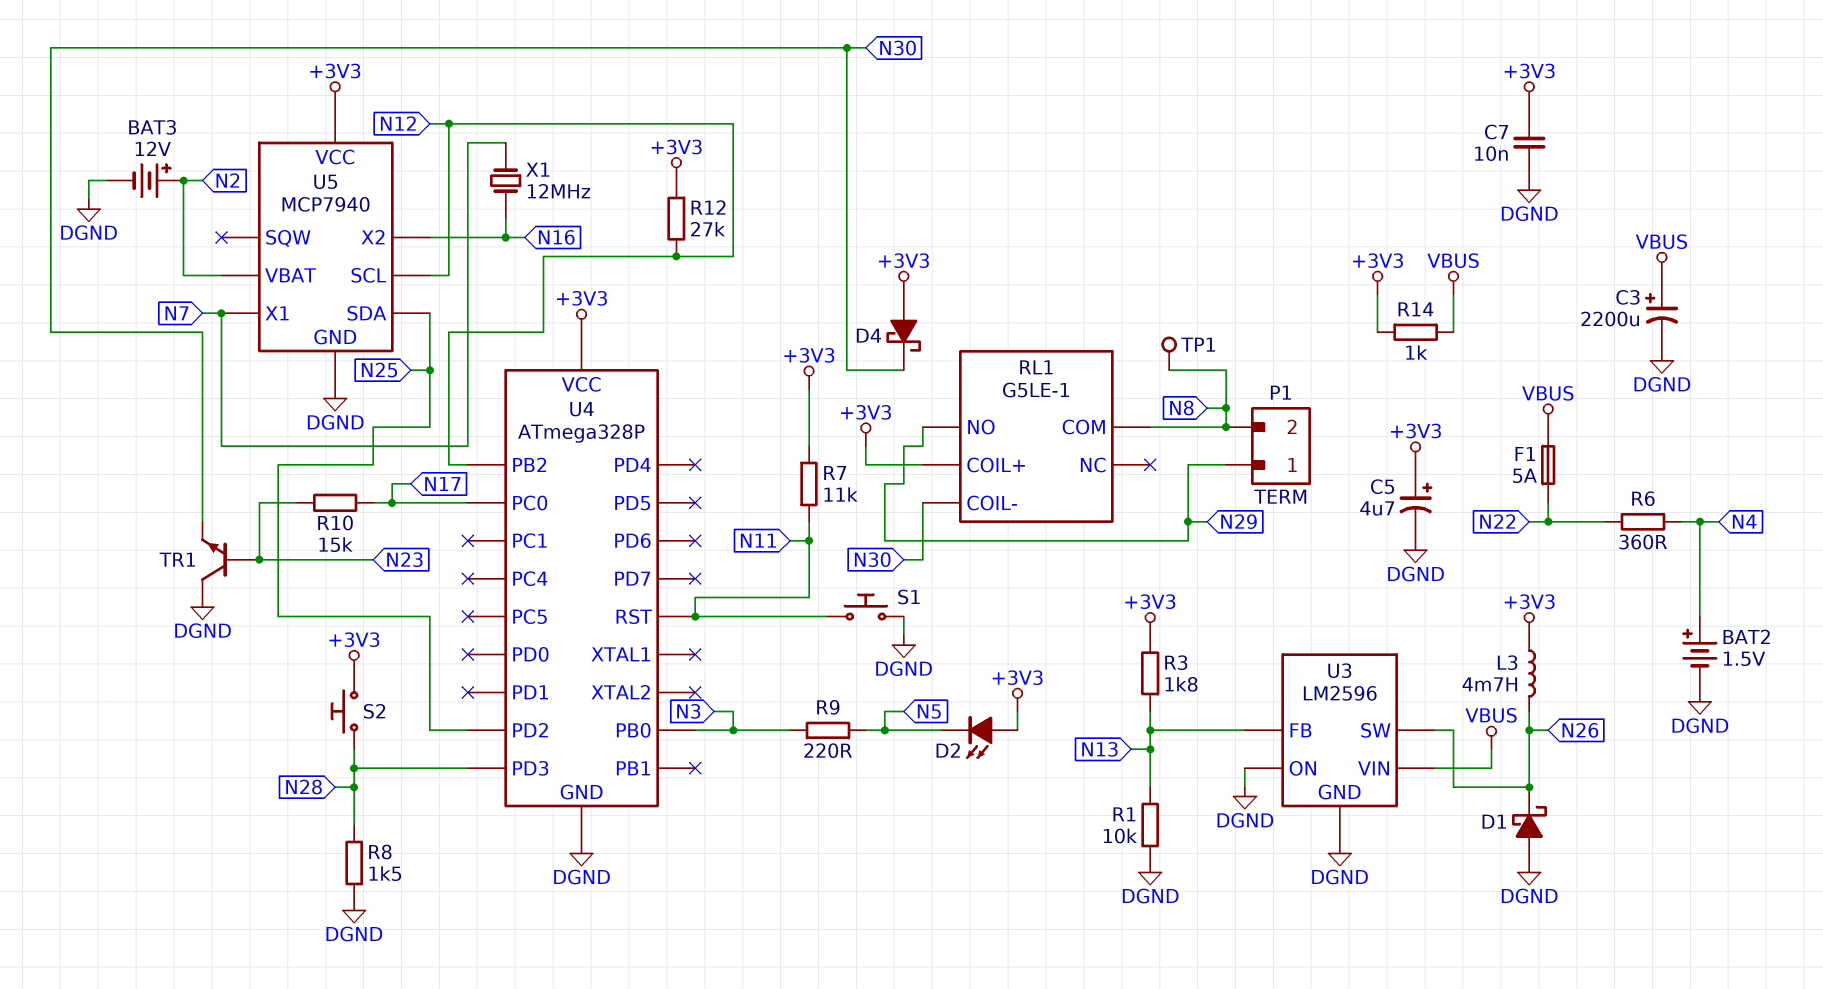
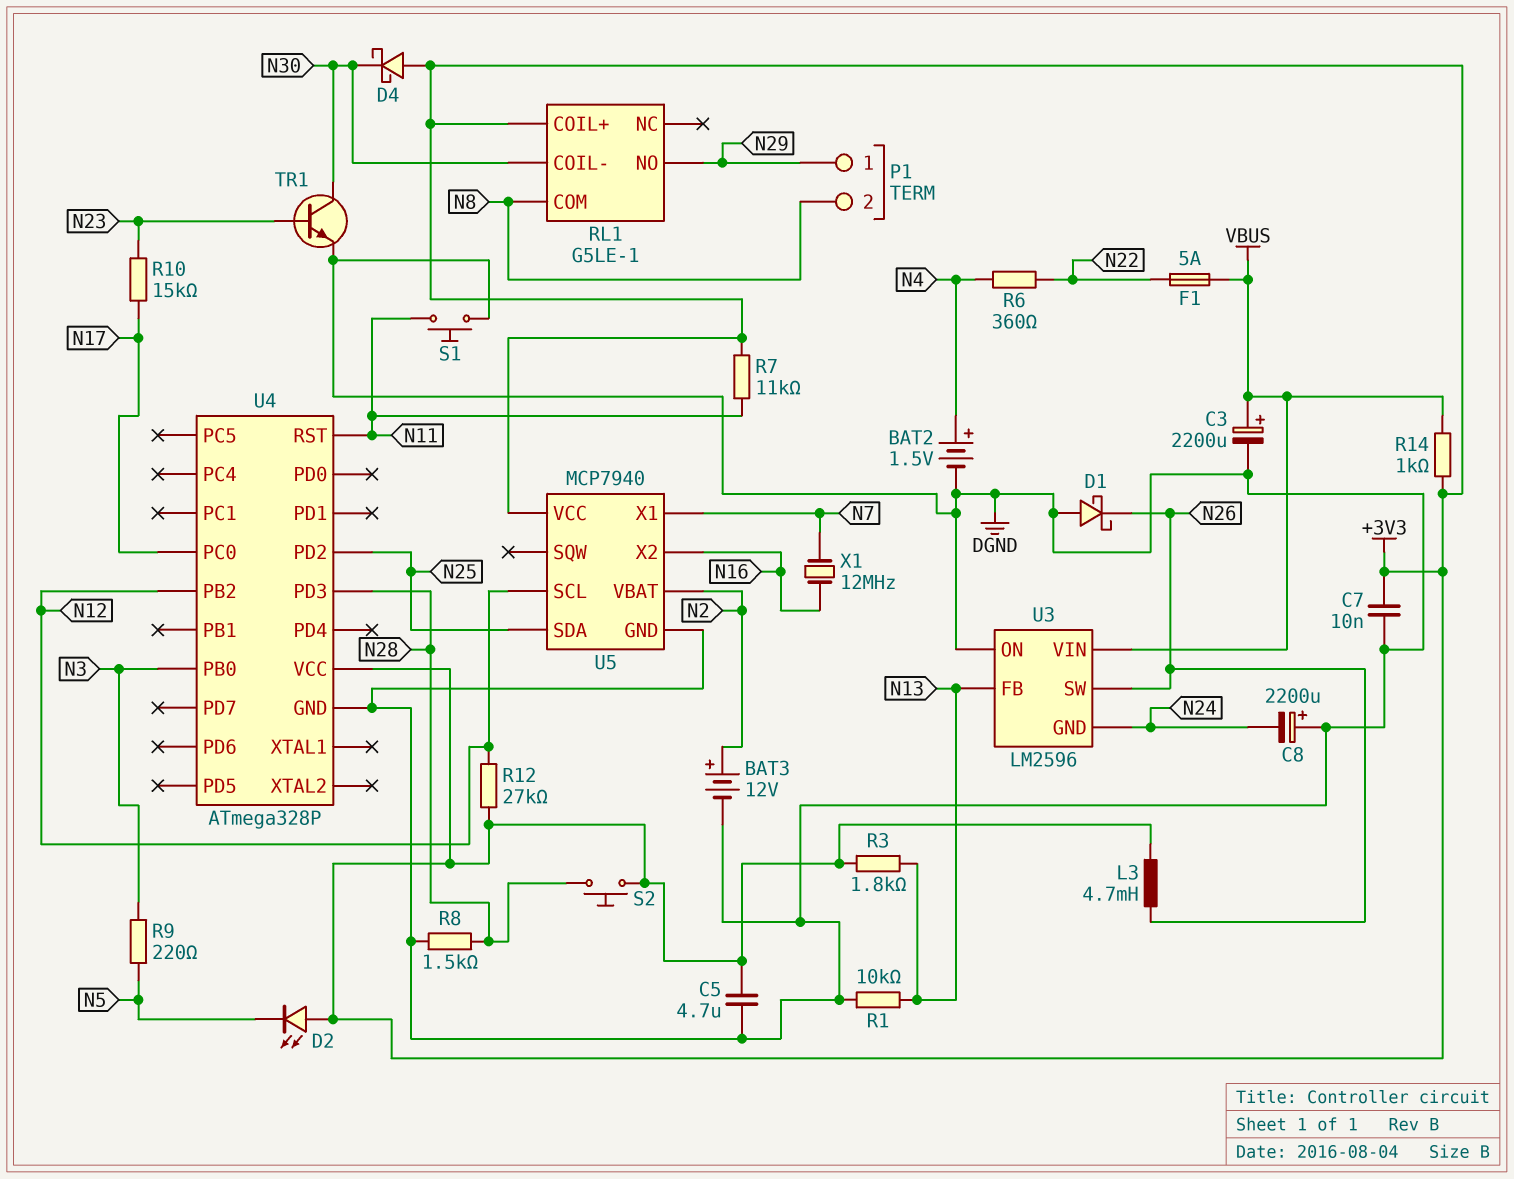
C5: 4.7uF (plus +3V3, minus DGND) -> 4.7uF (+3V3, DGND)
C8: none -> 2200uF (plus DGND, minus N24)
TP1: test point (N8) -> none
TR1: NPN (B N23, C DGND, E N30) -> NPN (B N23, C N30, E DGND)
U3 pin GND: DGND -> N24

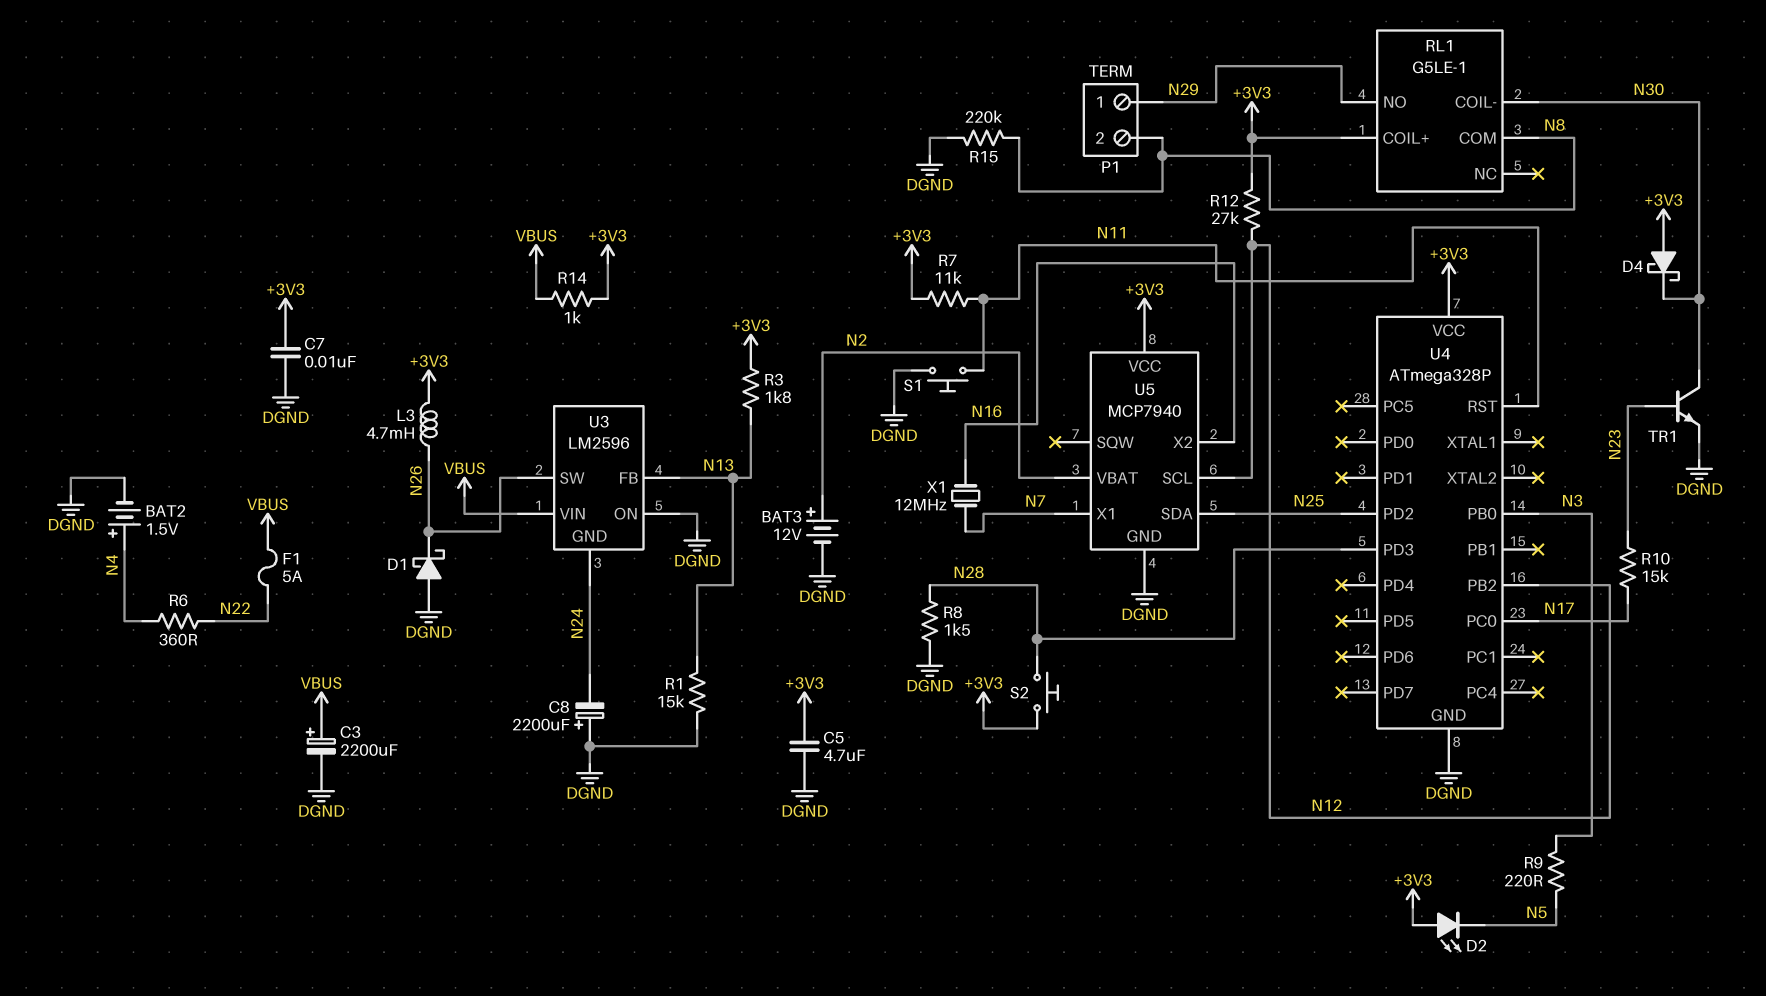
R1: 10k (DGND, N13) -> 15k (DGND, N13)
R15: none -> 220k (DGND, N8)

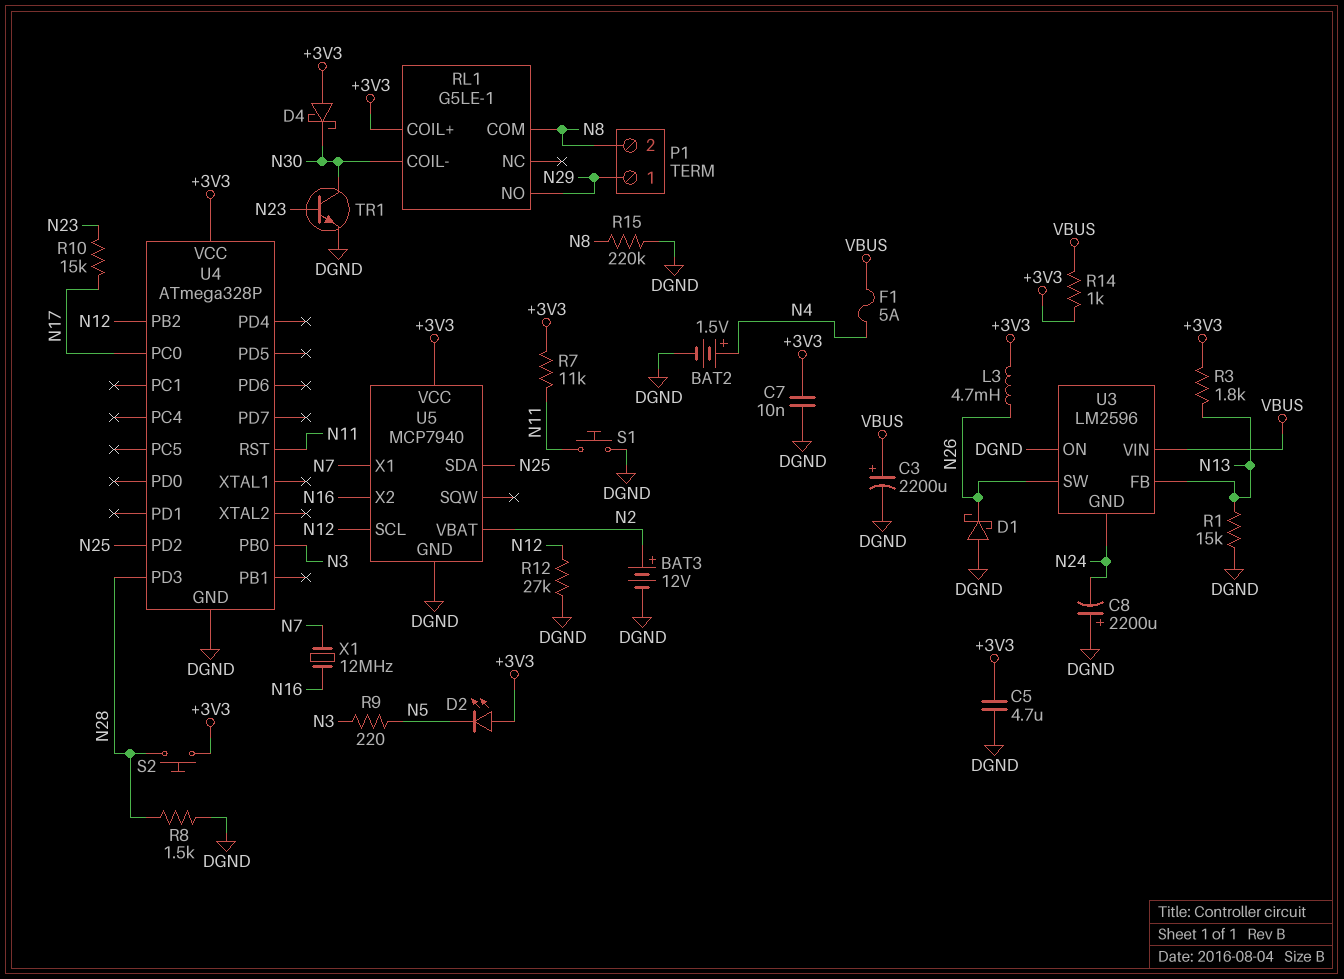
F1: 5A (N22, VBUS) -> 5A (N4, VBUS)
R6: 360 (N4, N22) -> none
R12: 27k (+3V3, N12) -> 27k (DGND, N12)

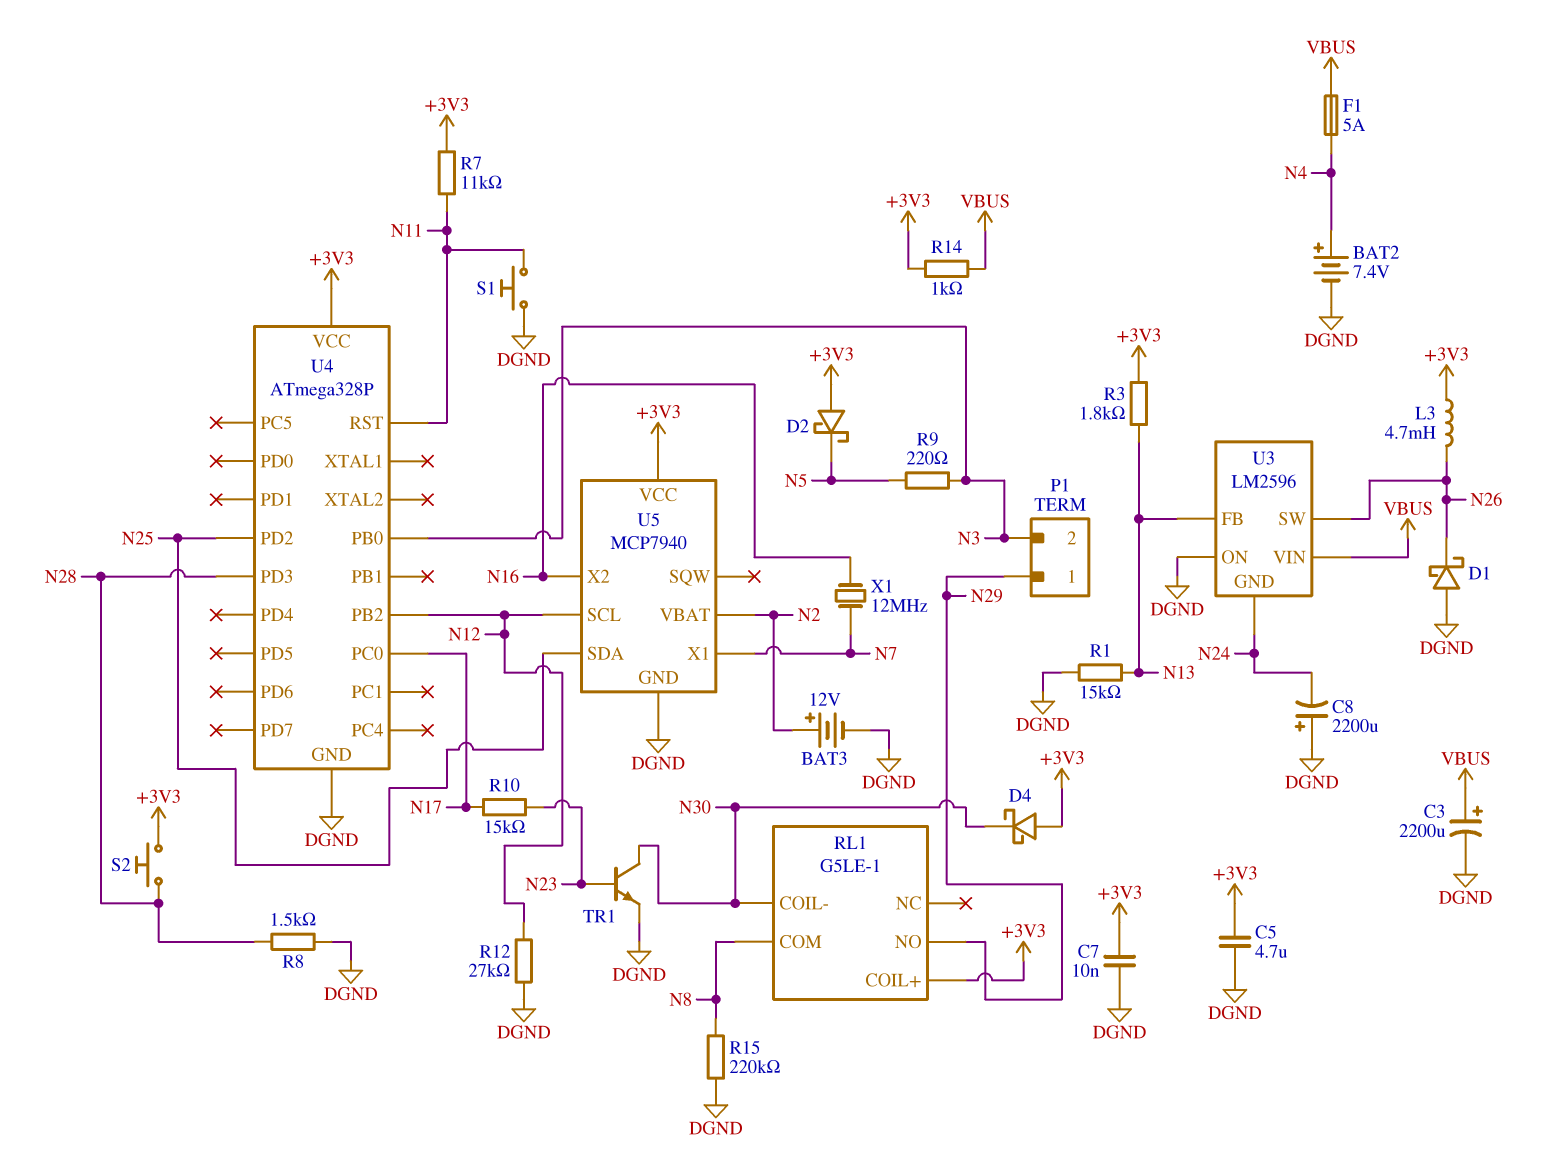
BAT2: 1.5V (plus N4, minus DGND) -> 7.4V (plus N4, minus DGND)
D2: LED (A +3V3, K N5) -> schottky (A +3V3, K N5)
P1 pin 2: N8 -> N3

